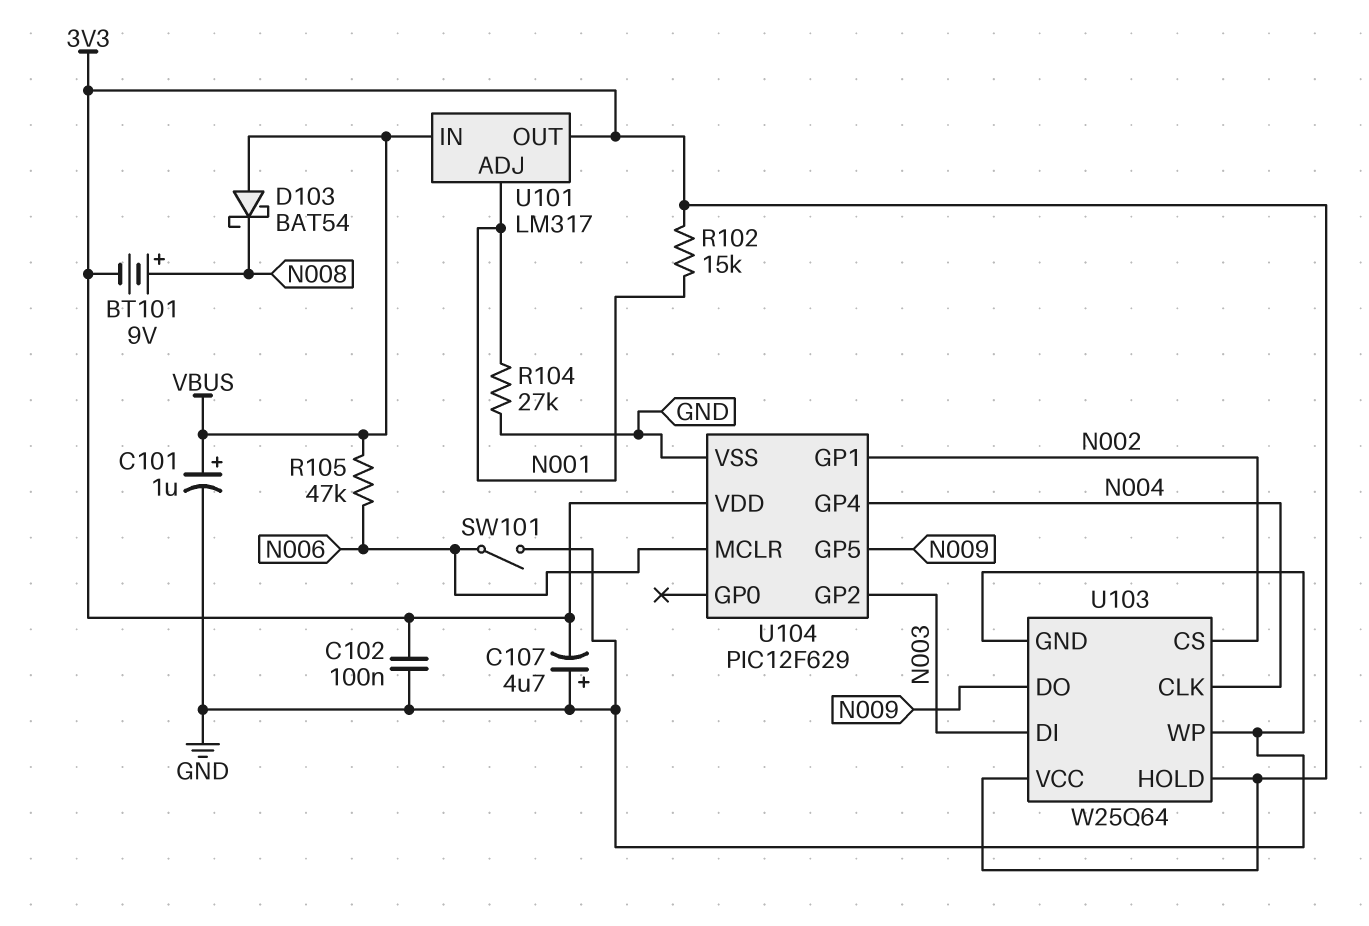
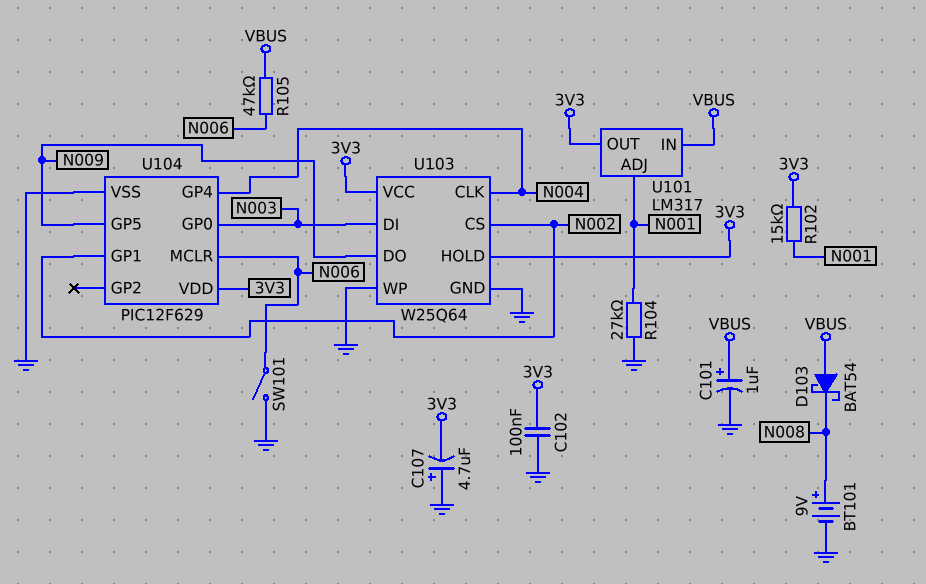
BT101: 9V (plus N008, minus 3V3) -> 9V (plus N008, minus GND)
U104 pin GP0: none -> N003
U104 pin GP2: N003 -> none

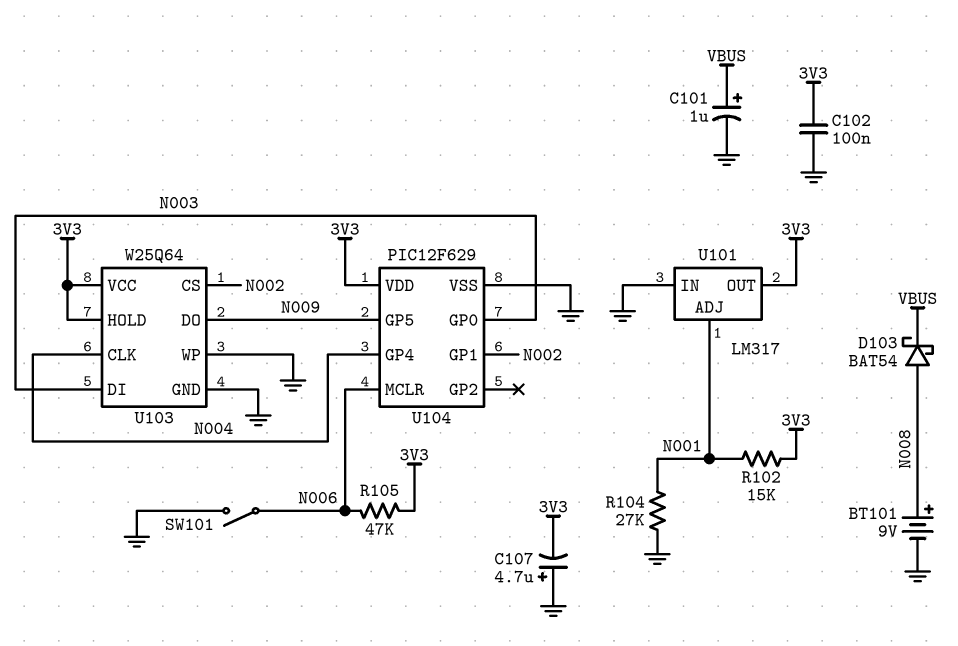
D103: schottky BAT54 (A VBUS, K N008) -> schottky BAT54 (A N008, K VBUS)
R105: 47k (N006, VBUS) -> 47k (3V3, N006)
U101 pin IN: VBUS -> GND

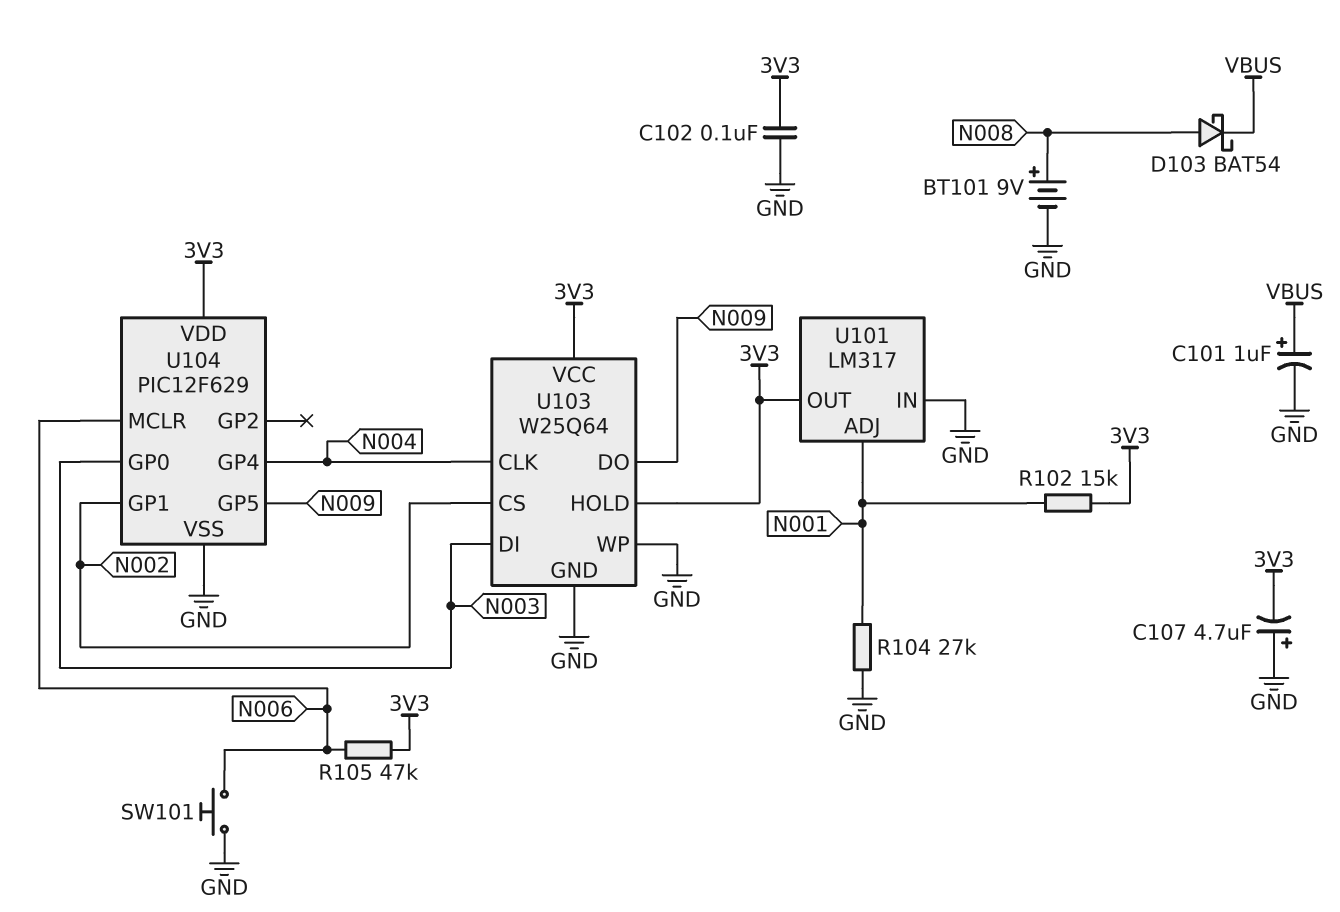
SW101: switch (GND, N006) -> button (GND, N006)

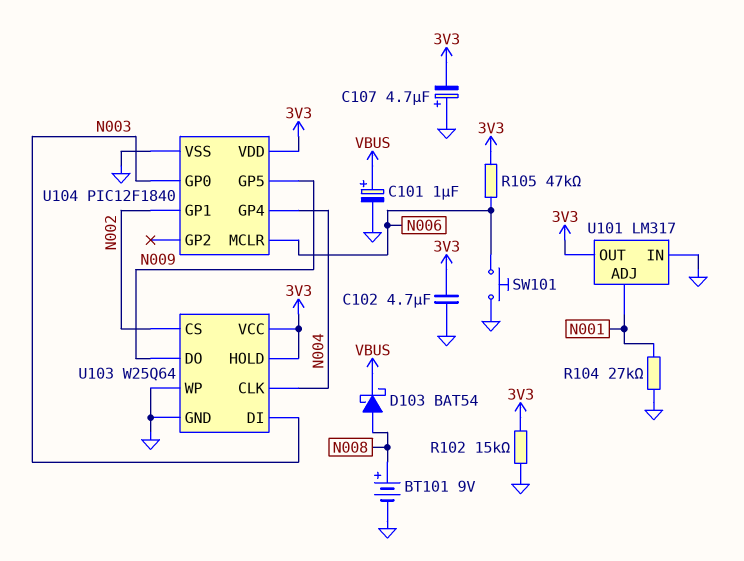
C102: 100nF (3V3, GND) -> 4.7uF (3V3, GND)
R102: 15k (3V3, N001) -> 15k (3V3, GND)
U104: PIC12F629 -> PIC12F1840

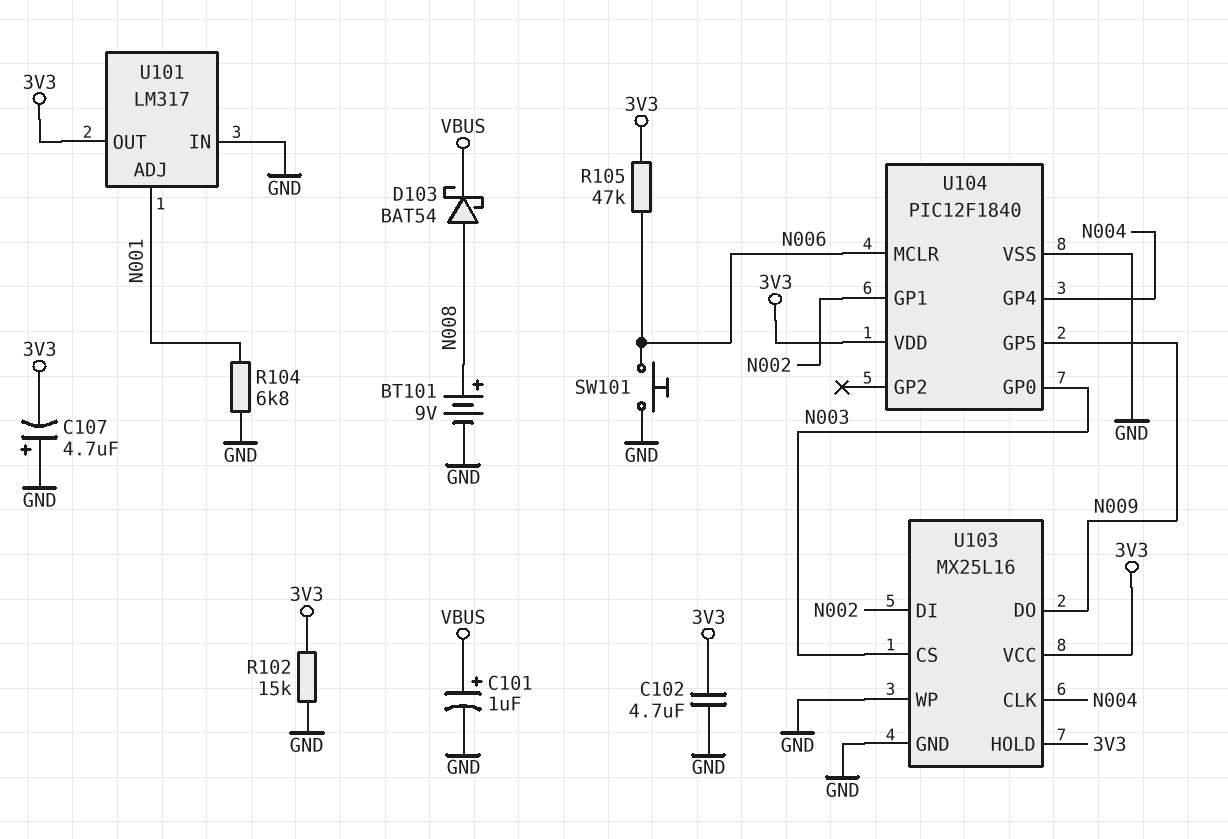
R104: 27k (GND, N001) -> 6.8k (GND, N001)
U103: W25Q64 -> MX25L16
U103 pin CS: N002 -> N003
U103 pin DI: N003 -> N002

